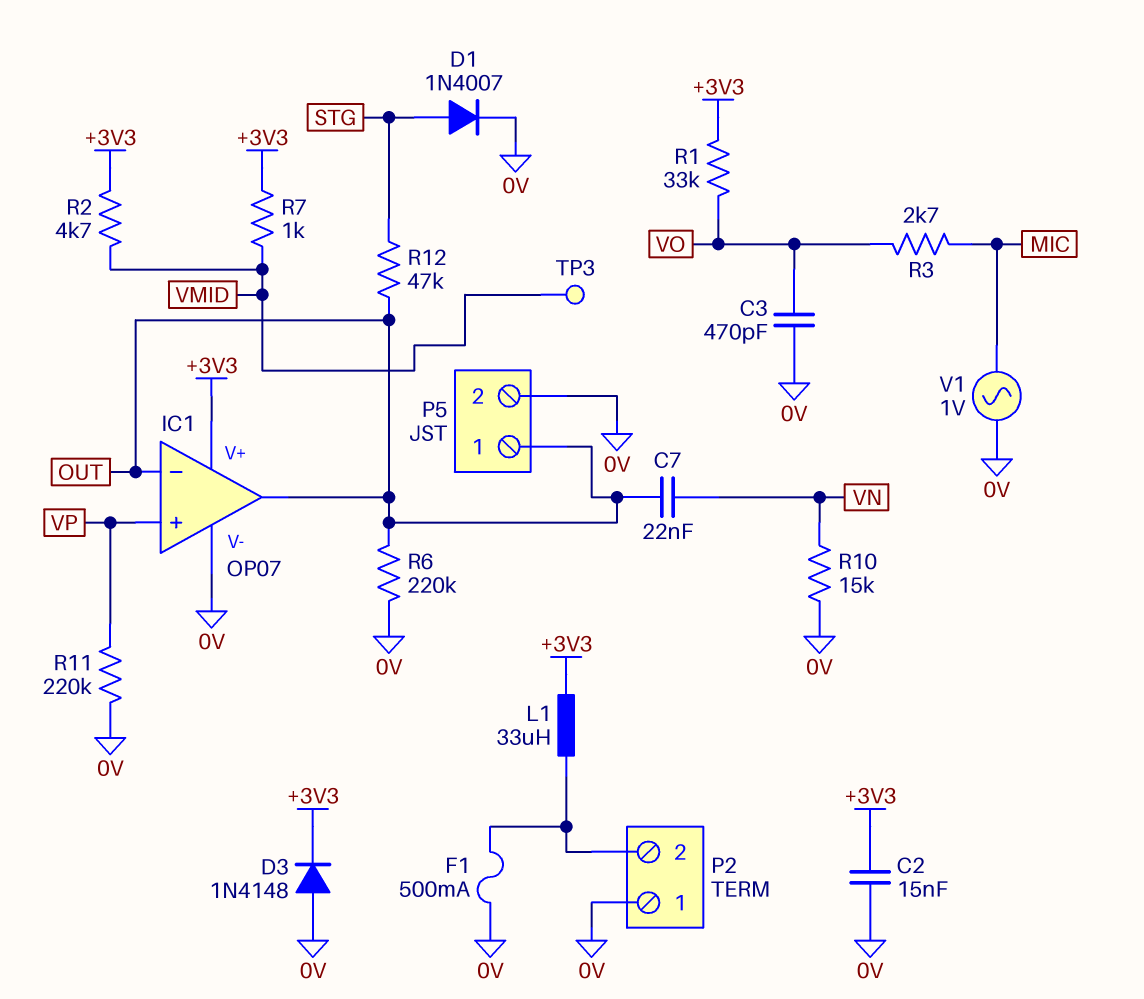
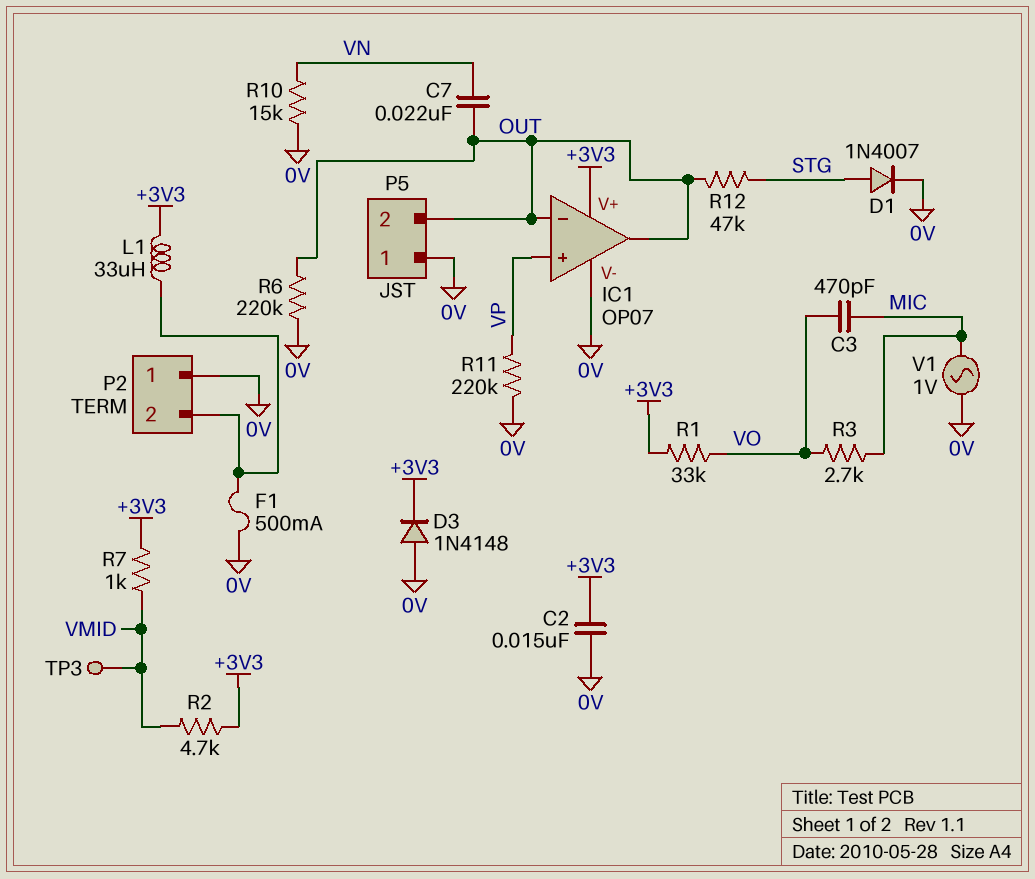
C3: 470pF (0V, VO) -> 470pF (MIC, VO)
P5 pin 1: OUT -> 0V
P5 pin 2: 0V -> OUT

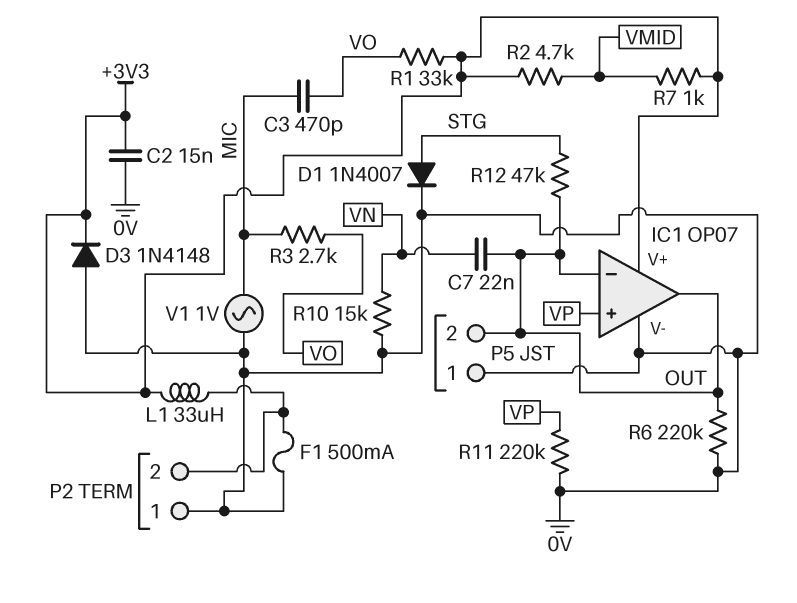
TP3: test point (VMID) -> none

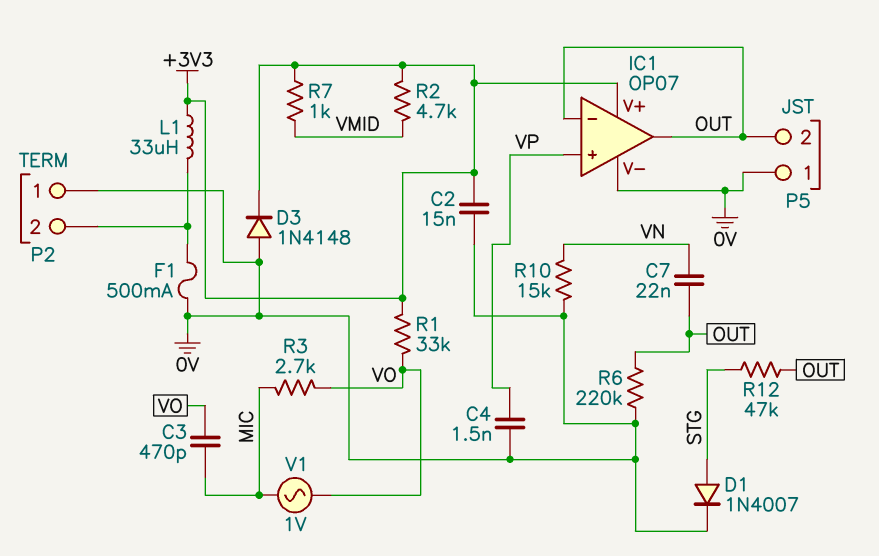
C4: none -> 1.5nF (0V, VP)
R11: 220k (0V, VP) -> none
V1: AC 1V (0V, MIC) -> AC 1V (MIC, VO)

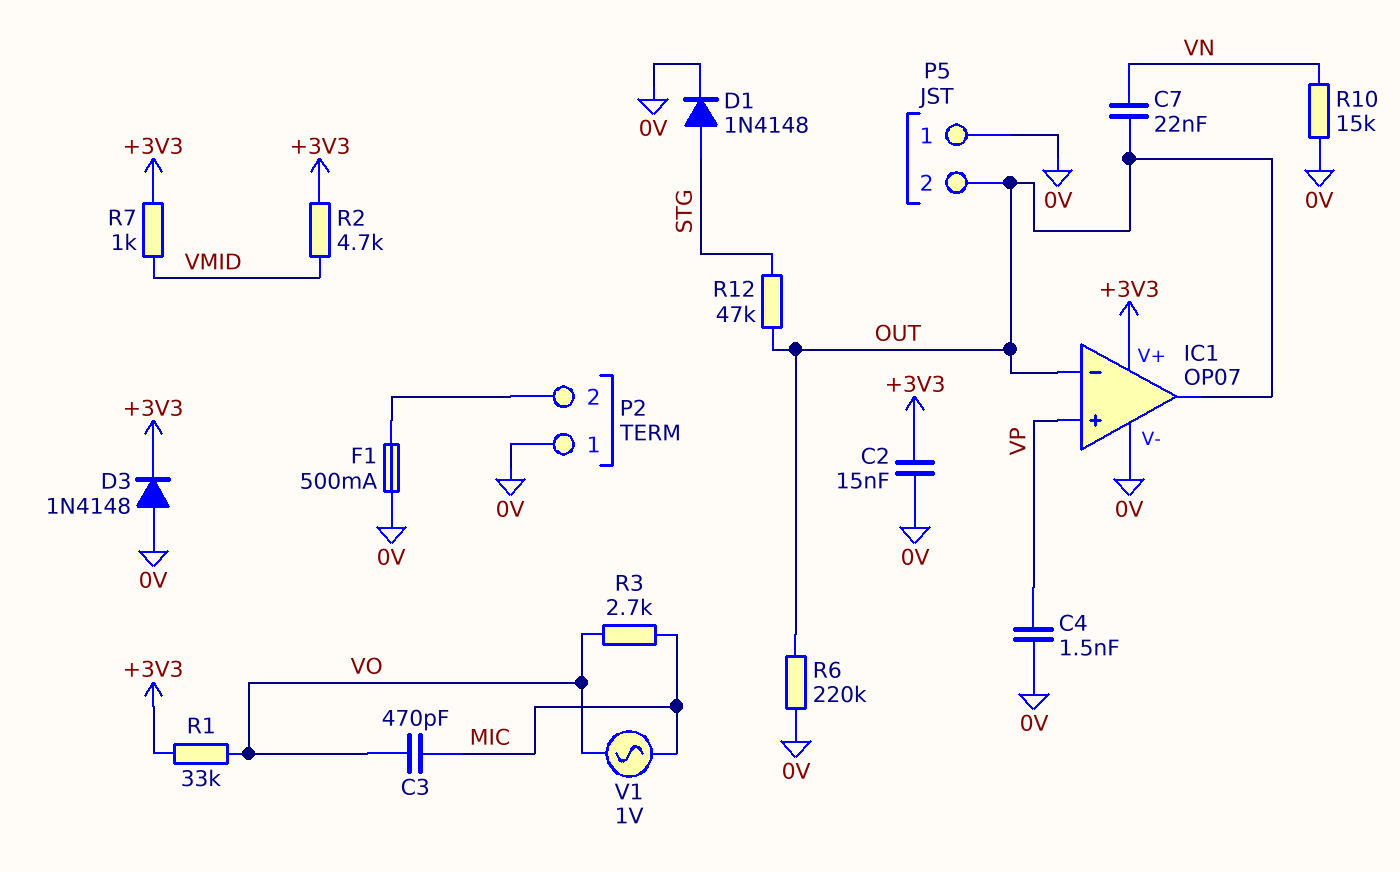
D1: diode 1N4007 (A STG, K 0V) -> diode 1N4148 (A STG, K 0V)
L1: 33uH (+3V3, P2/2) -> none

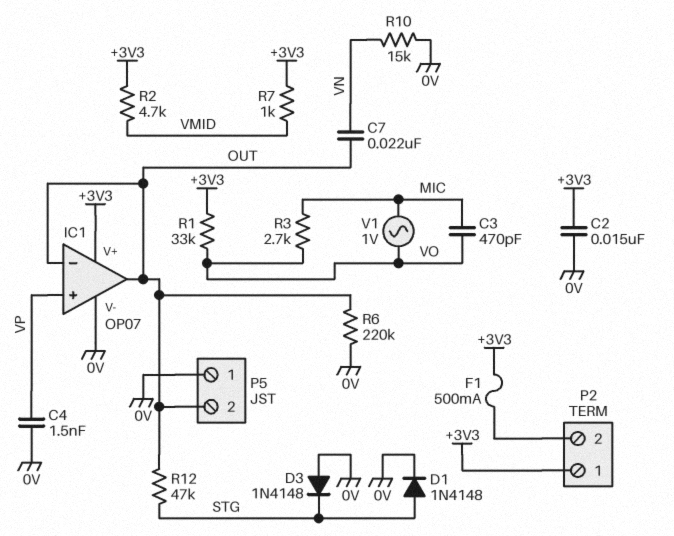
D3: diode 1N4148 (A 0V, K +3V3) -> diode 1N4148 (A 0V, K STG)
F1: 500mA (0V, P2/2) -> 500mA (+3V3, P2/2)
P2 pin 1: 0V -> +3V3

